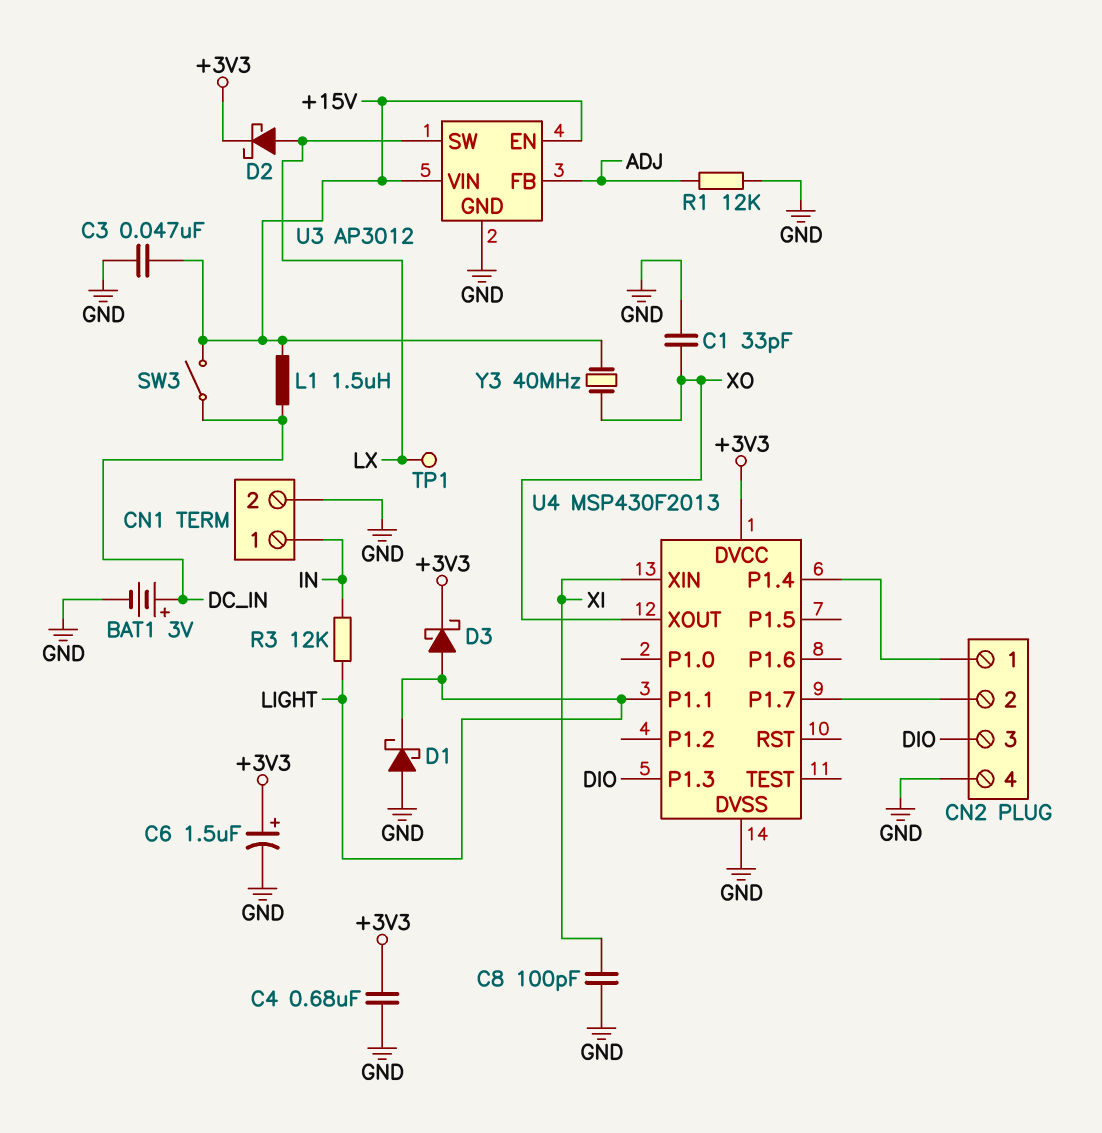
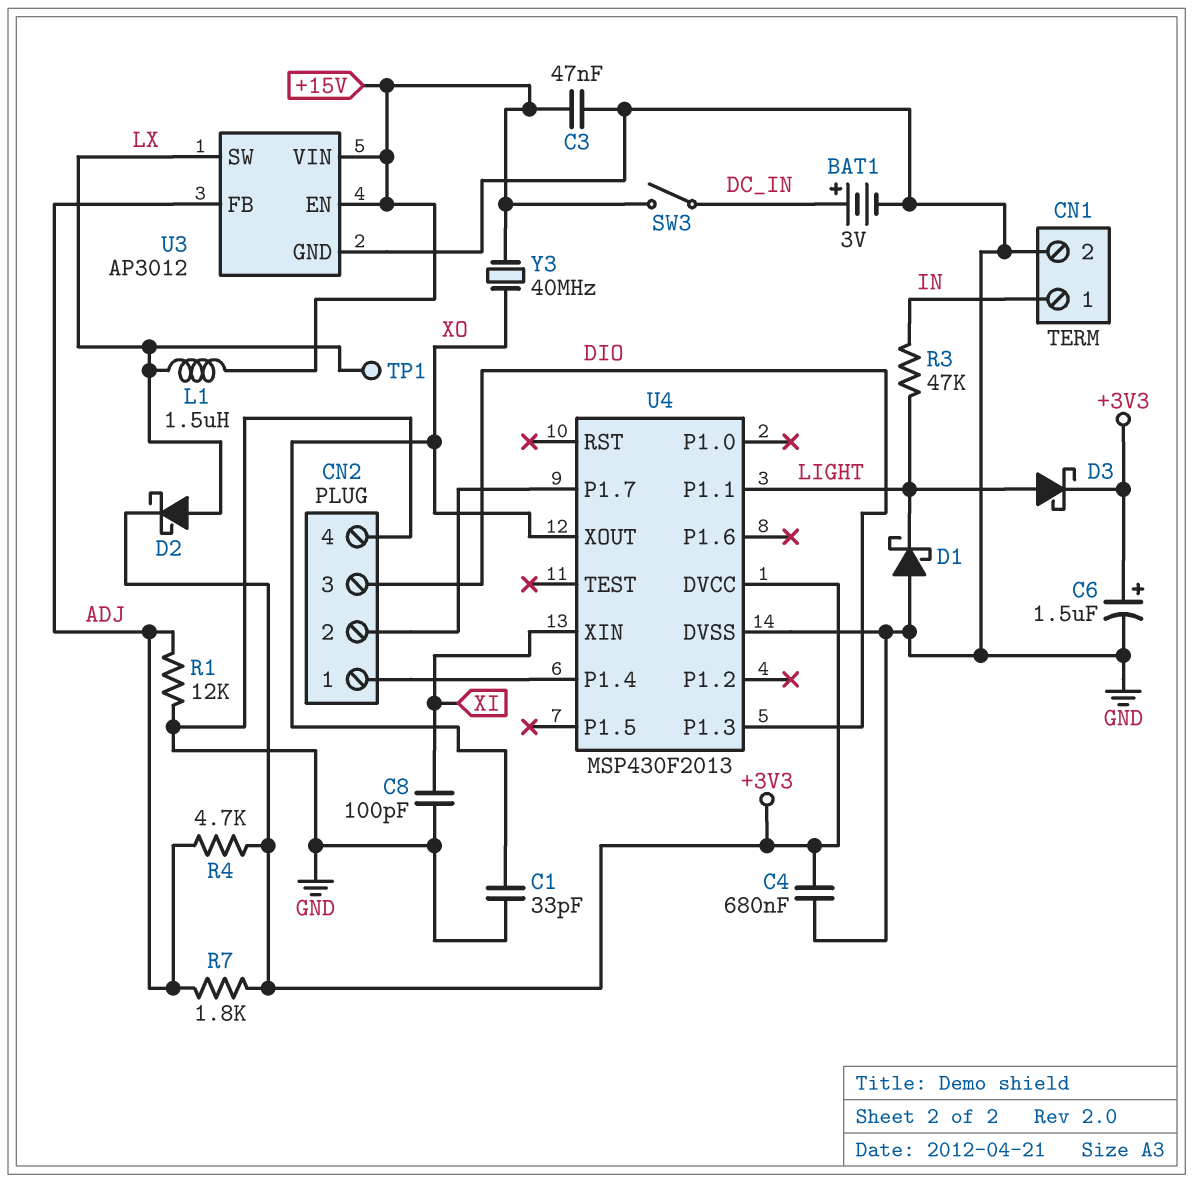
L1: 1.5uH (+15V, DC_IN) -> 1.5uH (+15V, LX)
R3: 12k (IN, LIGHT) -> 47k (IN, LIGHT)
R4: none -> 4.7k (+3V3, ADJ)
R7: none -> 1.8k (+3V3, ADJ)

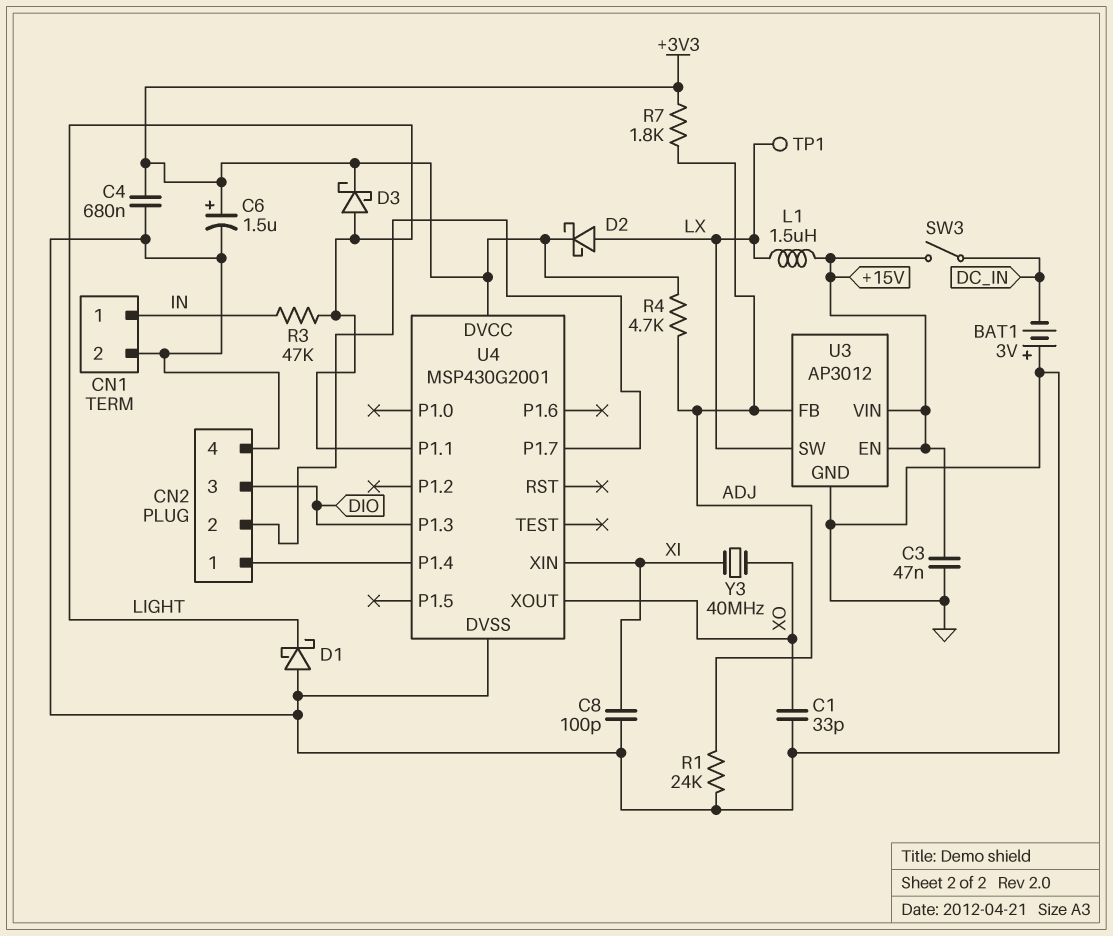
BAT1: 3V (plus DC_IN, minus GND) -> 3V (plus GND, minus DC_IN)
R1: 12k (ADJ, GND) -> 24k (ADJ, GND)
U4: MSP430F2013 -> MSP430G2001
Y3: 40MHz (+15V, XO) -> 40MHz (XI, XO)

